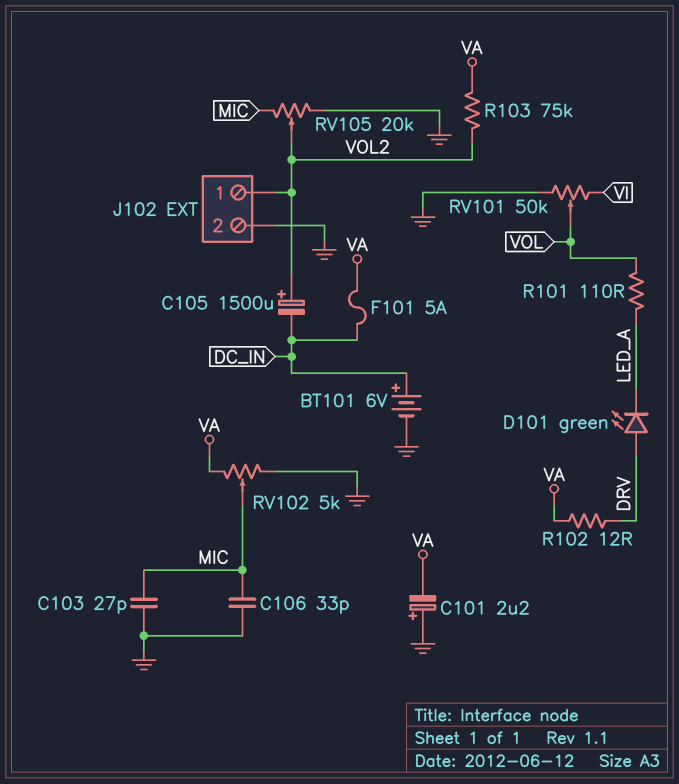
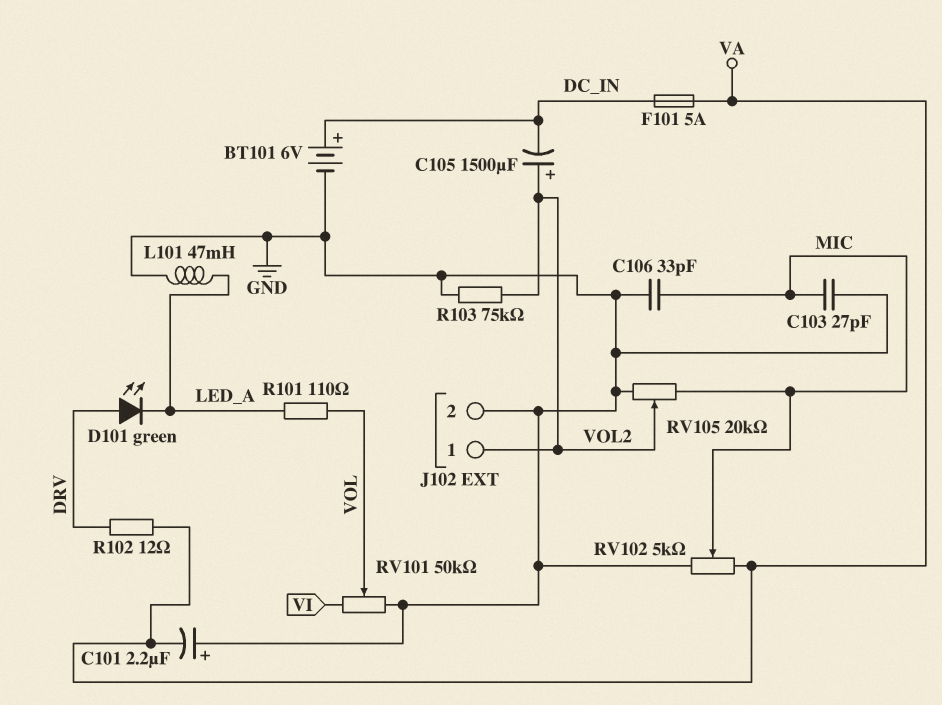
L101: none -> 47mH (GND, LED_A)
R103: 75k (VA, VOL2) -> 75k (GND, VOL2)

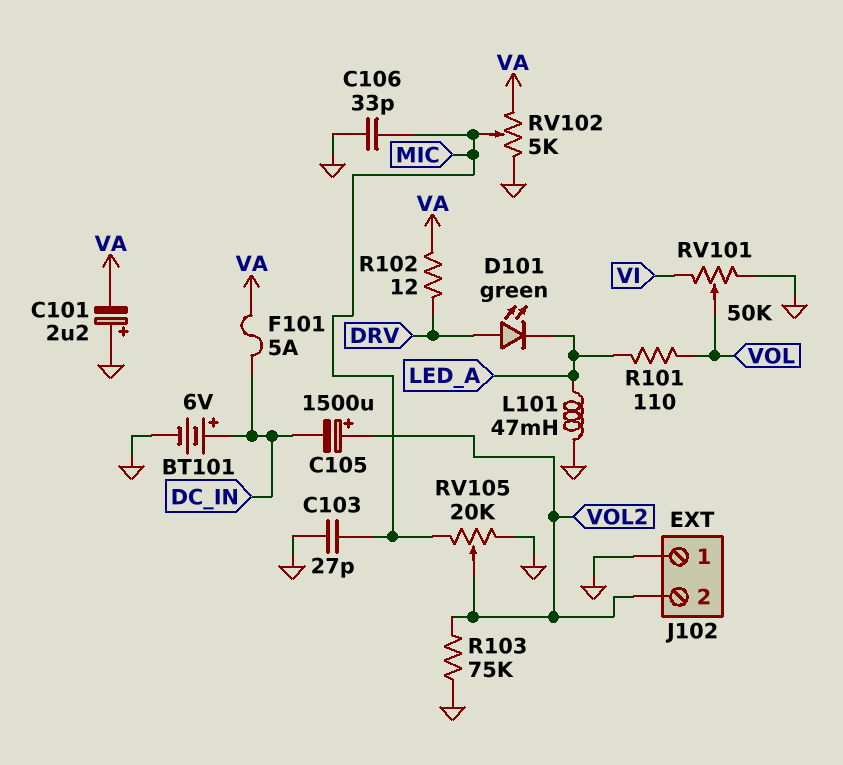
J102 pin 1: VOL2 -> GND
J102 pin 2: GND -> VOL2

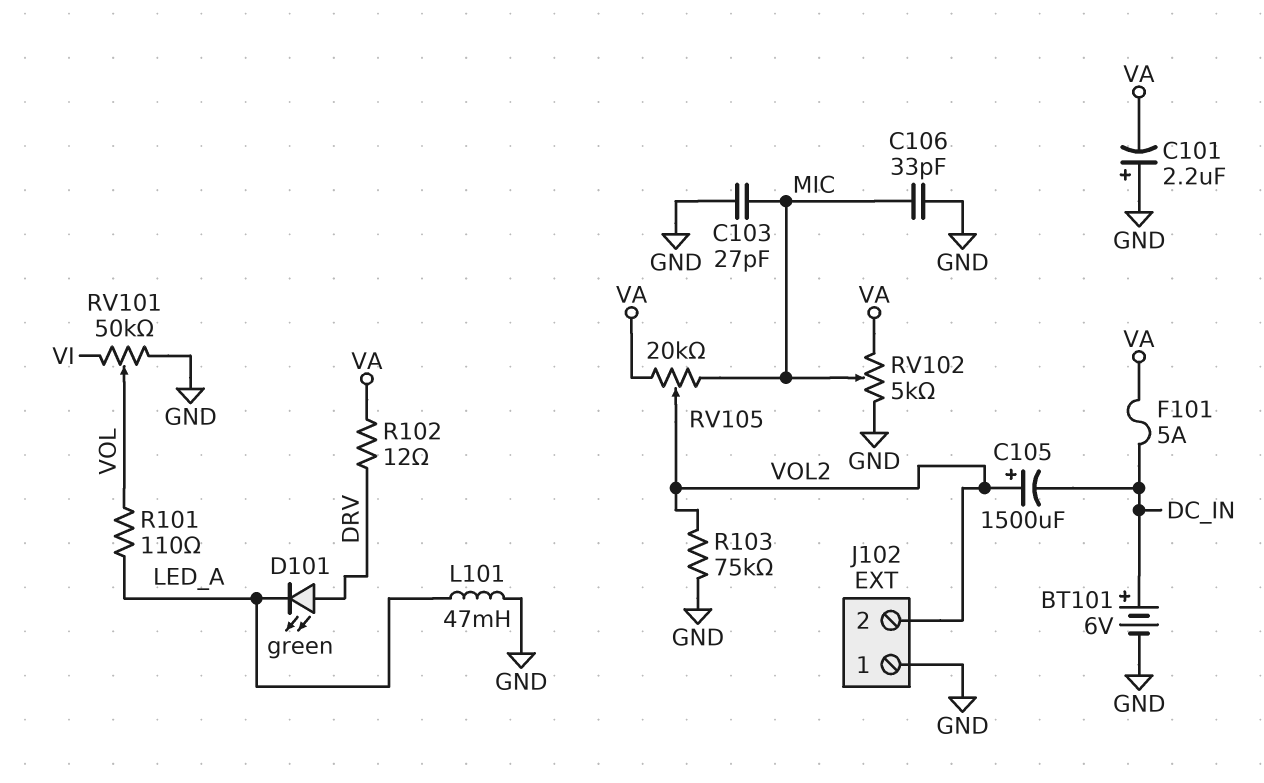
RV105: 20k (GND, MIC, wiper VOL2) -> 20k (MIC, VA, wiper VOL2)

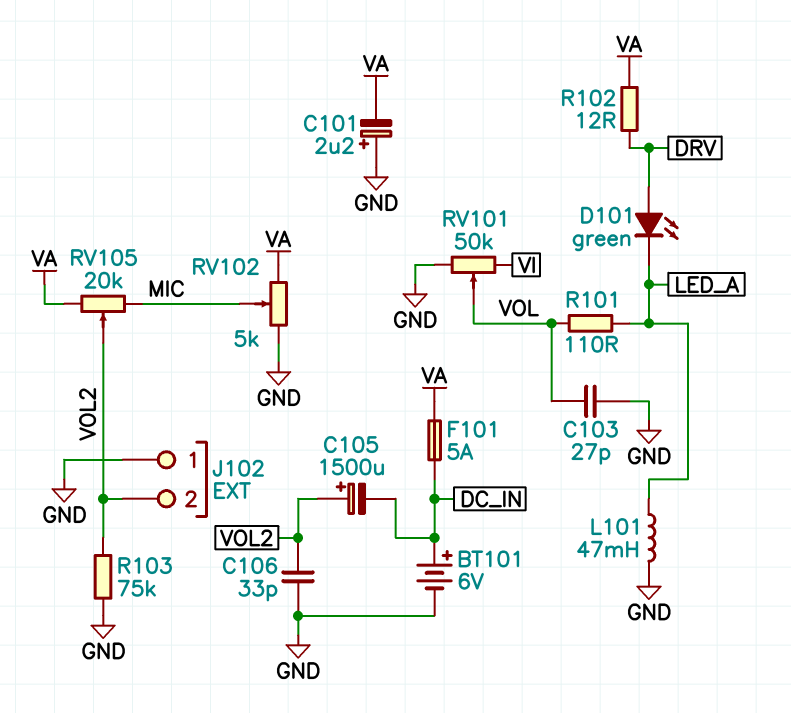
C103: 27pF (GND, MIC) -> 27pF (GND, VOL)
C106: 33pF (GND, MIC) -> 33pF (GND, VOL2)

